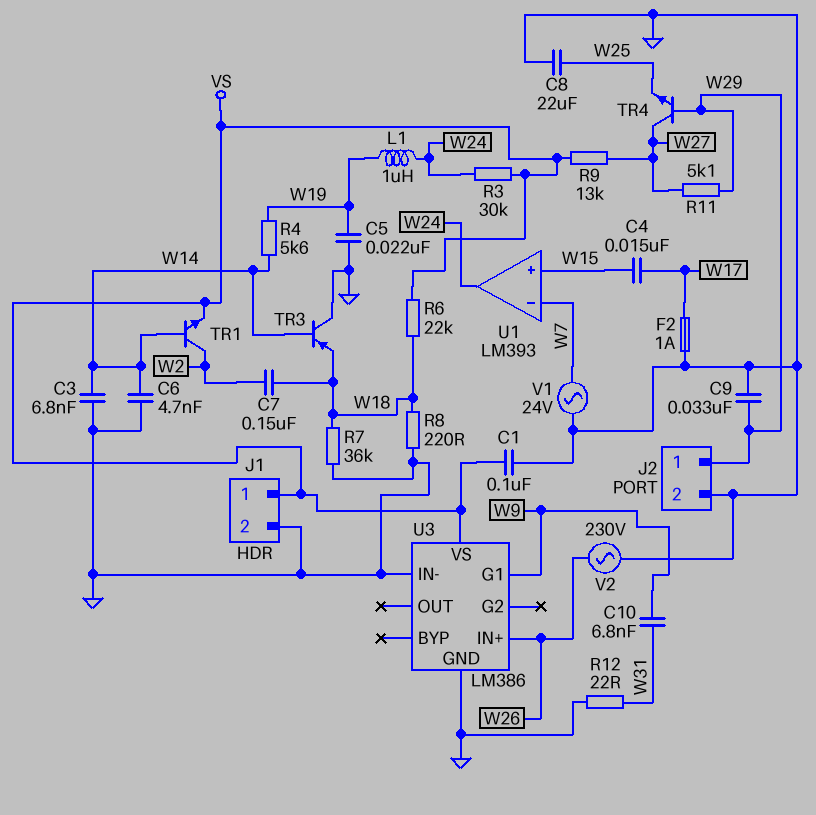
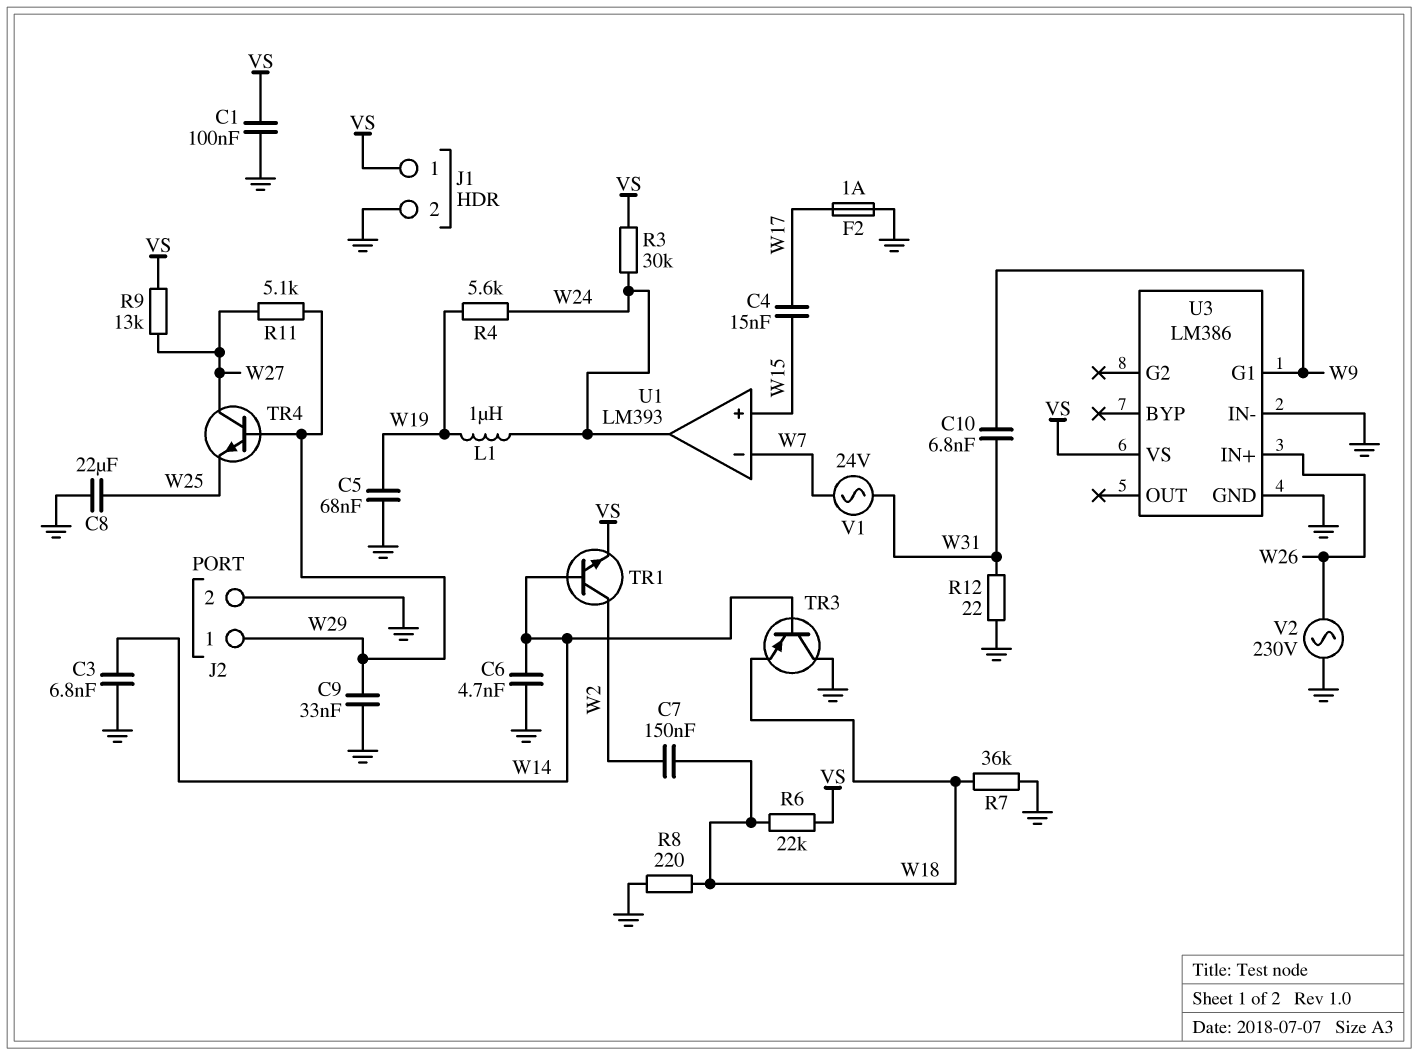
C5: 22nF (GND, W19) -> 68nF (GND, W19)
R4: 5.6k (W14, W19) -> 5.6k (W19, W24)
V1: AC 24V (GND, W7) -> AC 24V (W7, W31)

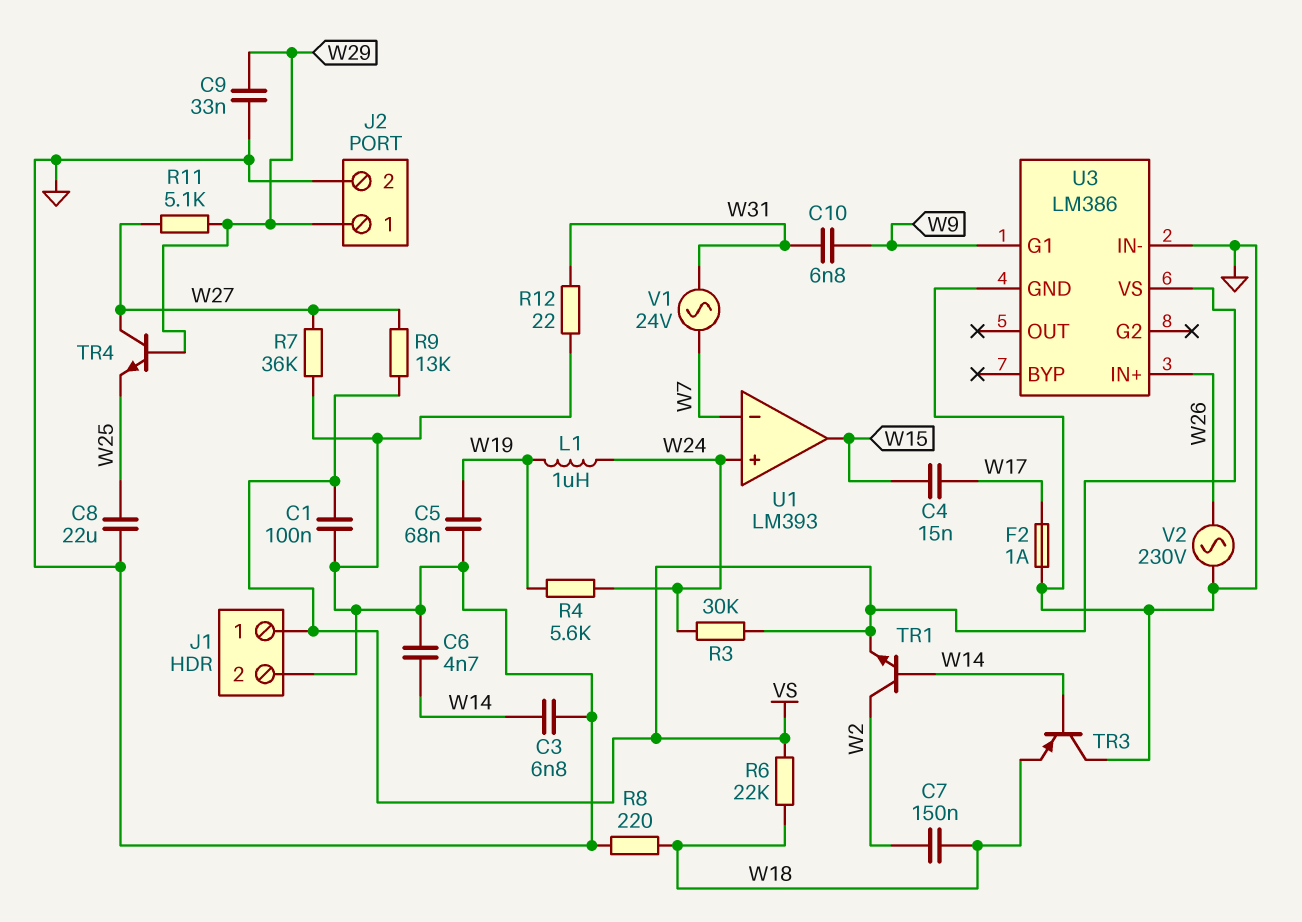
R7: 36k (GND, W18) -> 36k (GND, W27)
U1 pin in+: W15 -> W24
U1 pin out: W24 -> W15

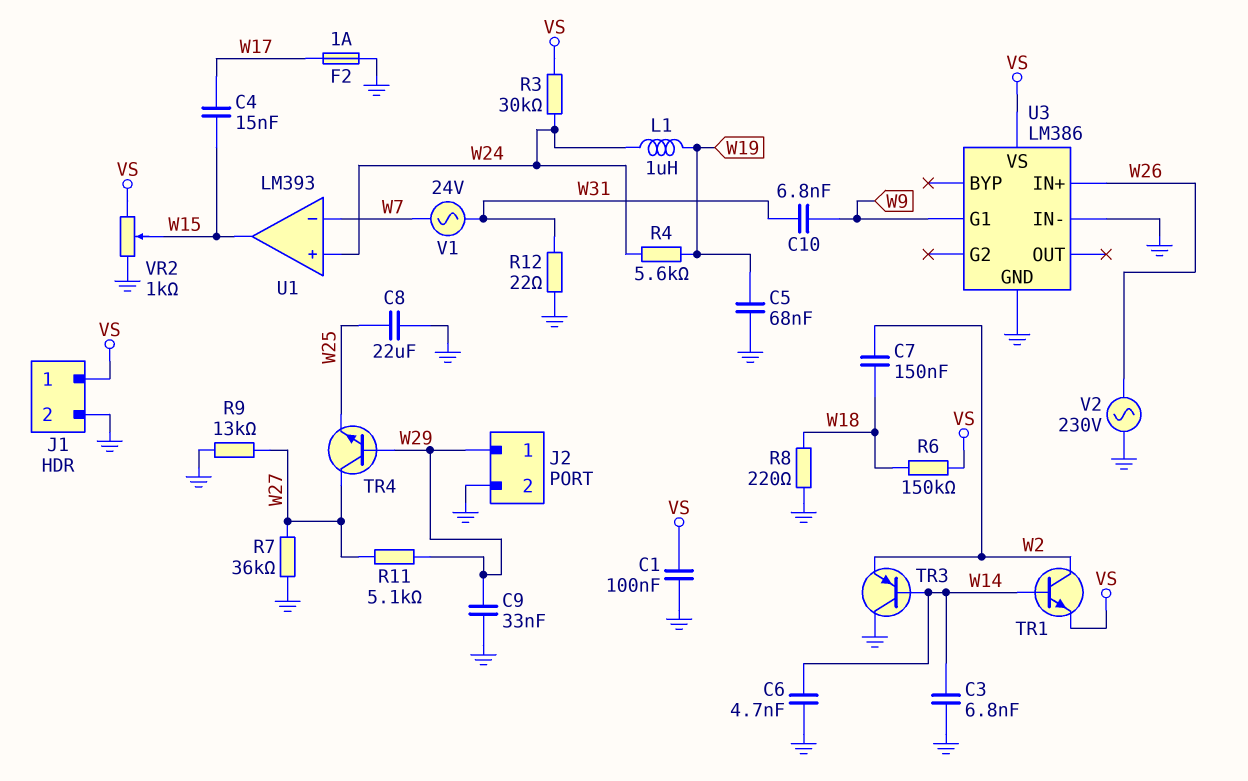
R6: 22k (VS, W18) -> 150k (VS, W18)
R9: 13k (VS, W27) -> 13k (GND, W27)
TR3: PNP (B W14, C GND, E W18) -> PNP (B W14, C GND, E W2)
VR2: none -> 1k (GND, VS, wiper W15)

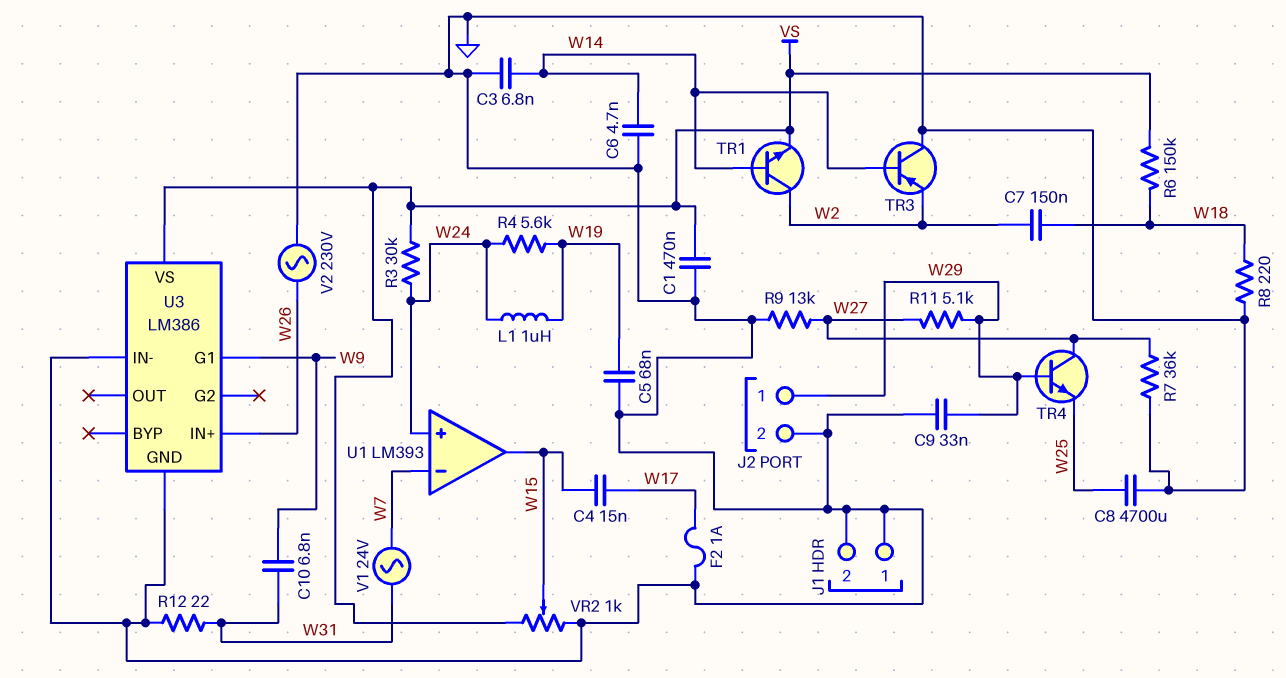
C1: 100nF (GND, VS) -> 470nF (GND, VS)
C8: 22uF (GND, W25) -> 4700uF (GND, W25)
J1 pin 1: VS -> GND

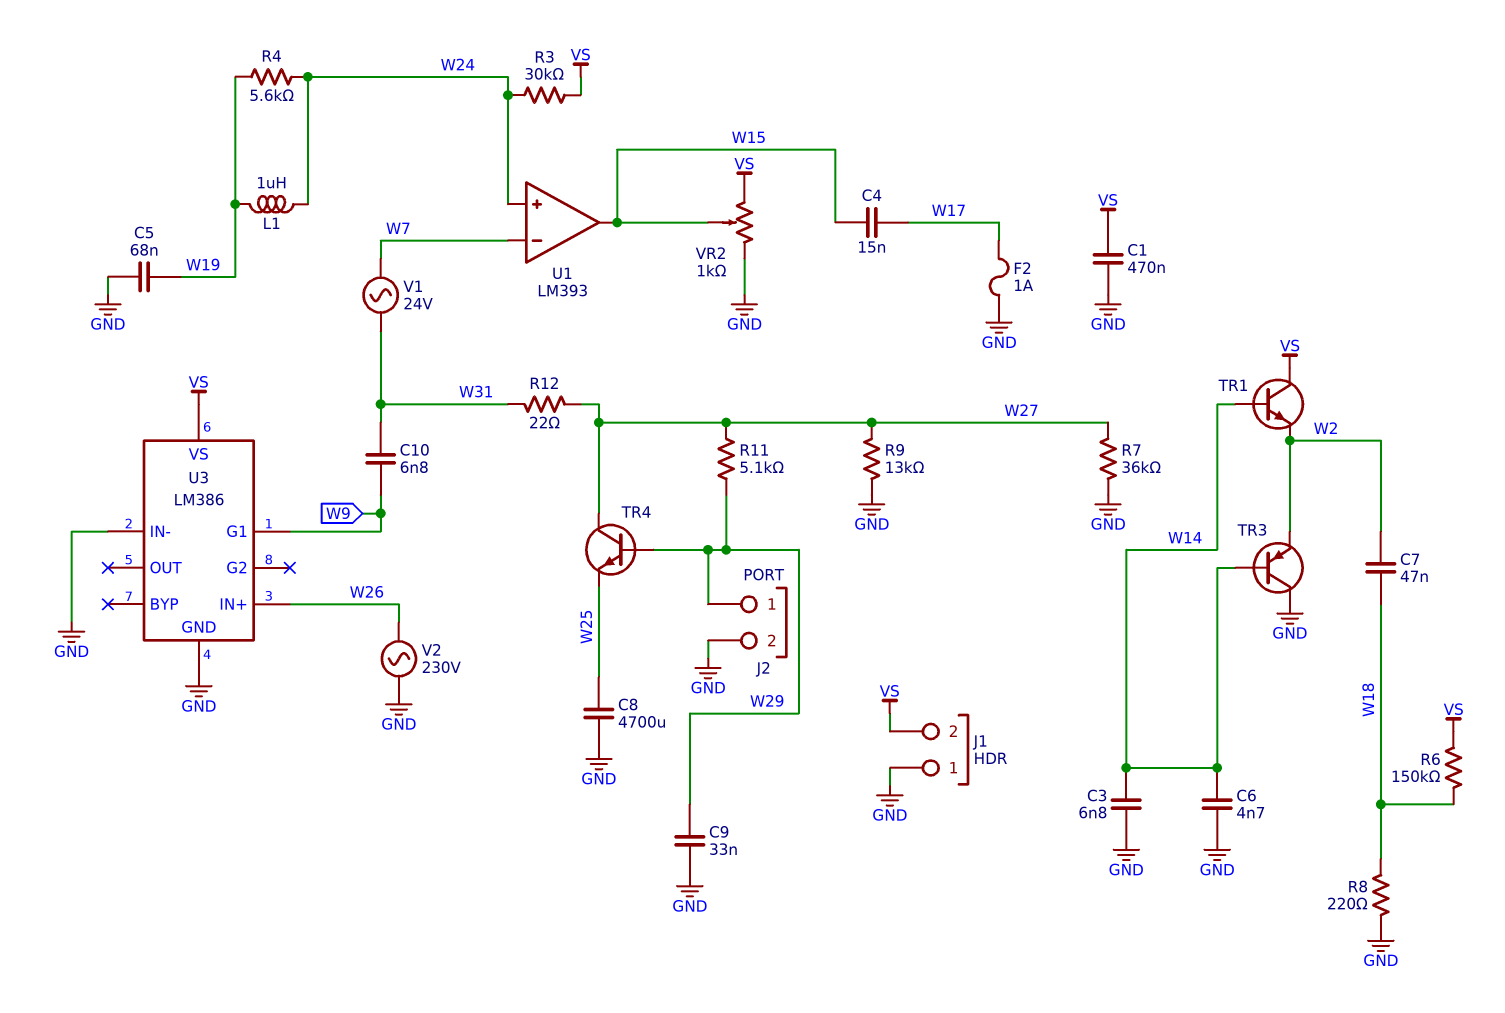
C7: 150nF (W2, W18) -> 47nF (W2, W18)
J1 pin 2: GND -> VS
R12: 22 (GND, W31) -> 22 (W27, W31)
TR1: NPN (B W14, C W2, E VS) -> NPN (B W14, C VS, E W2)

